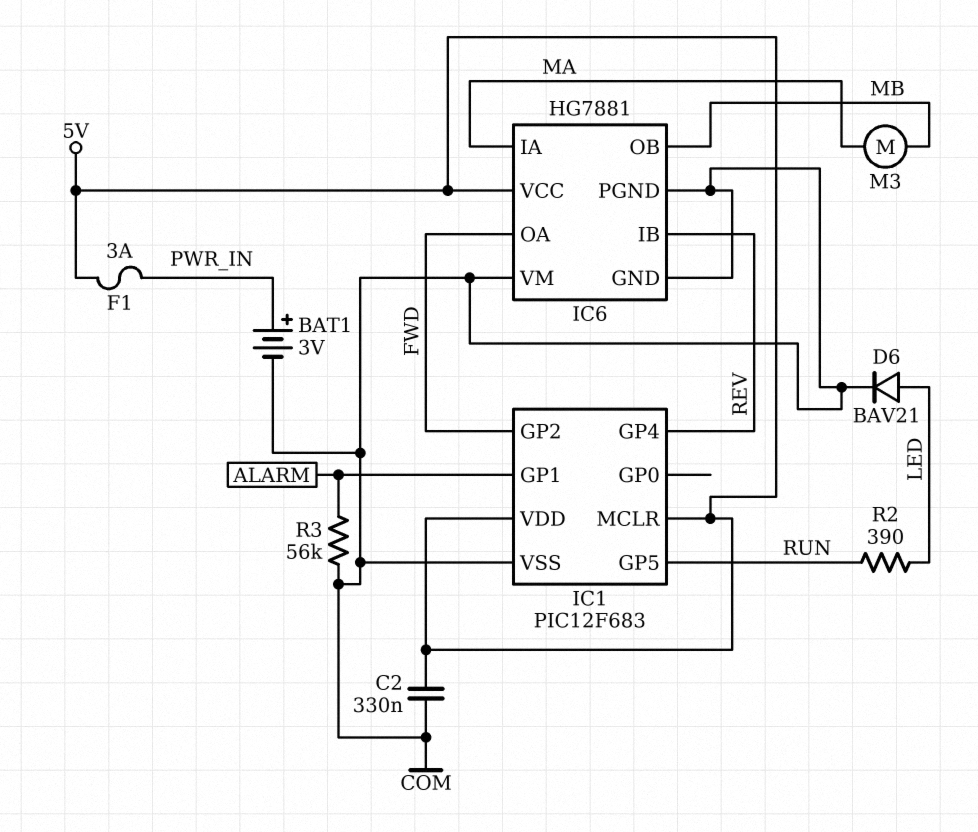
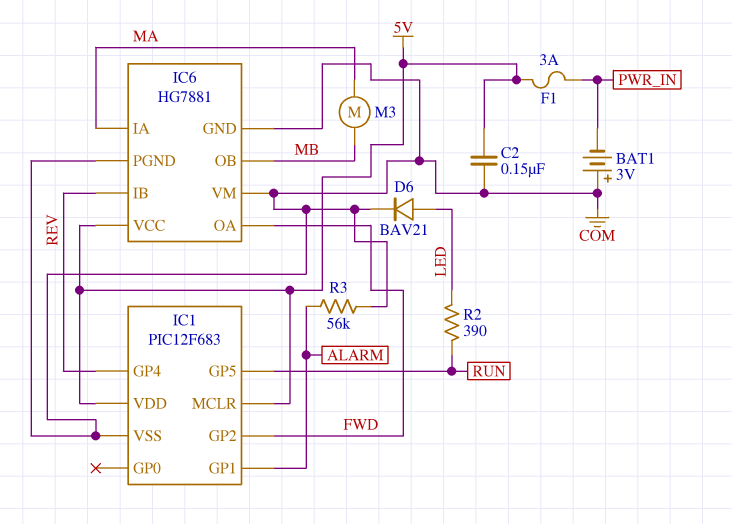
BAT1: 3V (plus PWR_IN, minus COM) -> 3V (plus COM, minus PWR_IN)
C2: 330nF (5V, COM) -> 150nF (5V, COM)

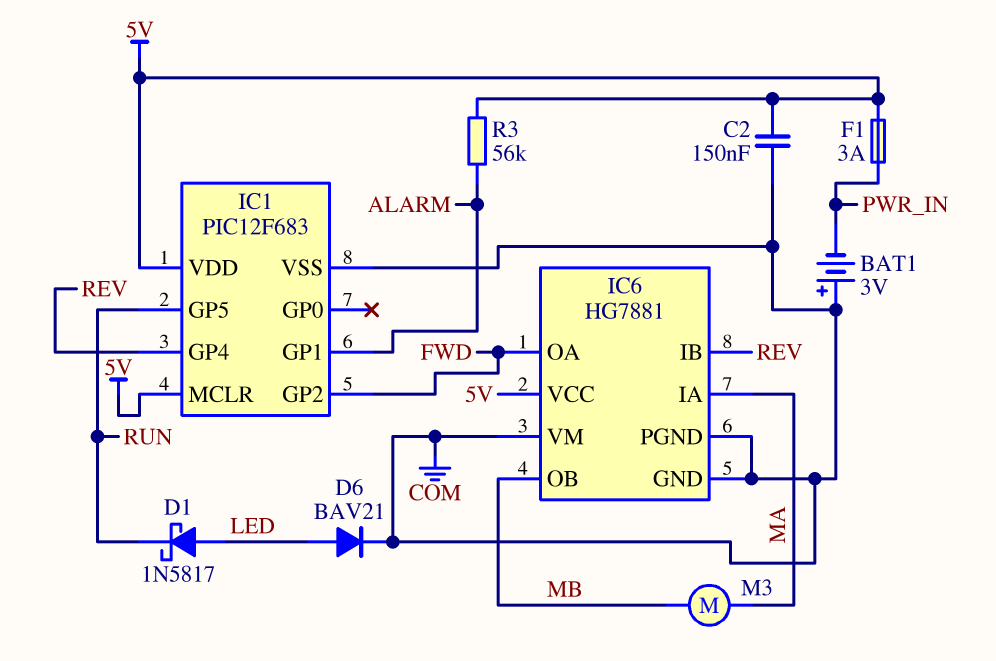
D1: none -> schottky 1N5817 (A LED, K RUN)
R2: 390 (LED, RUN) -> none
R3: 56k (ALARM, COM) -> 56k (5V, ALARM)

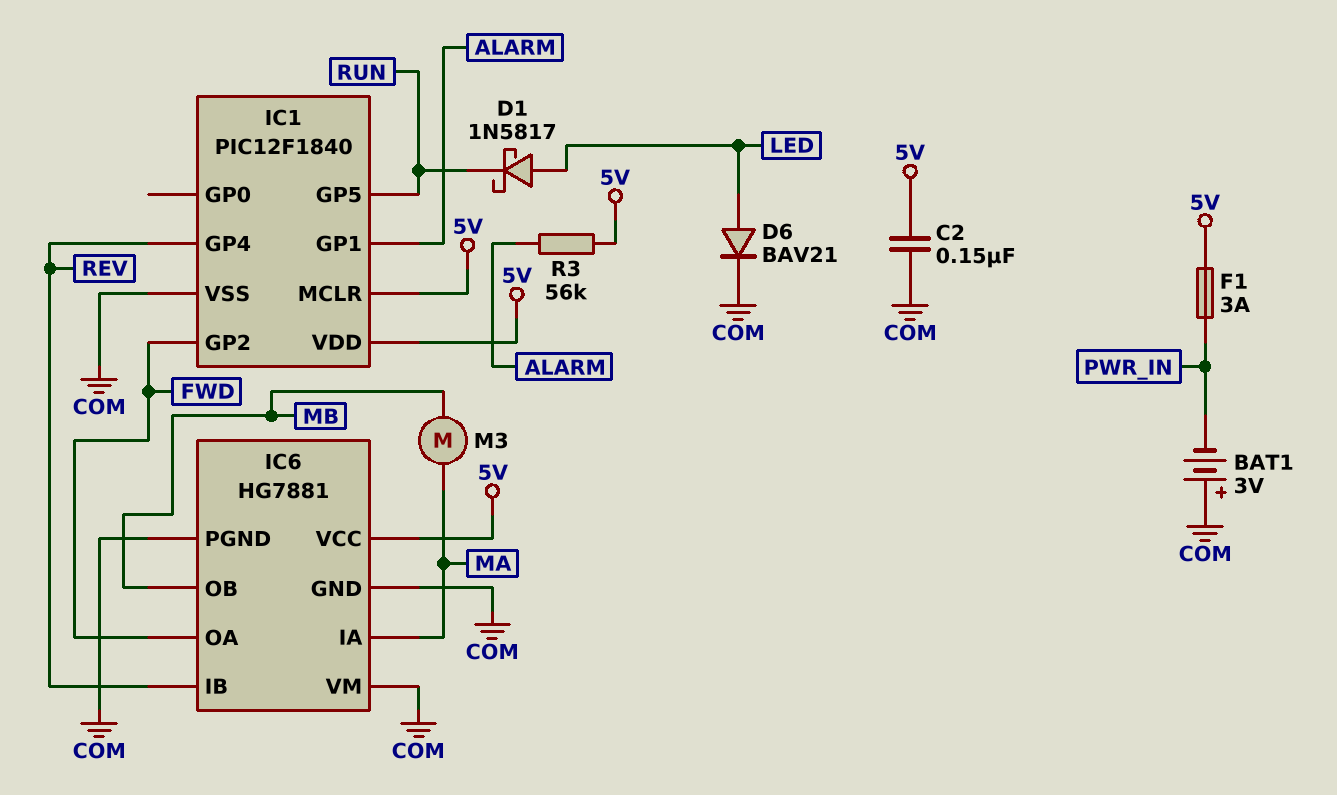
IC1: PIC12F683 -> PIC12F1840

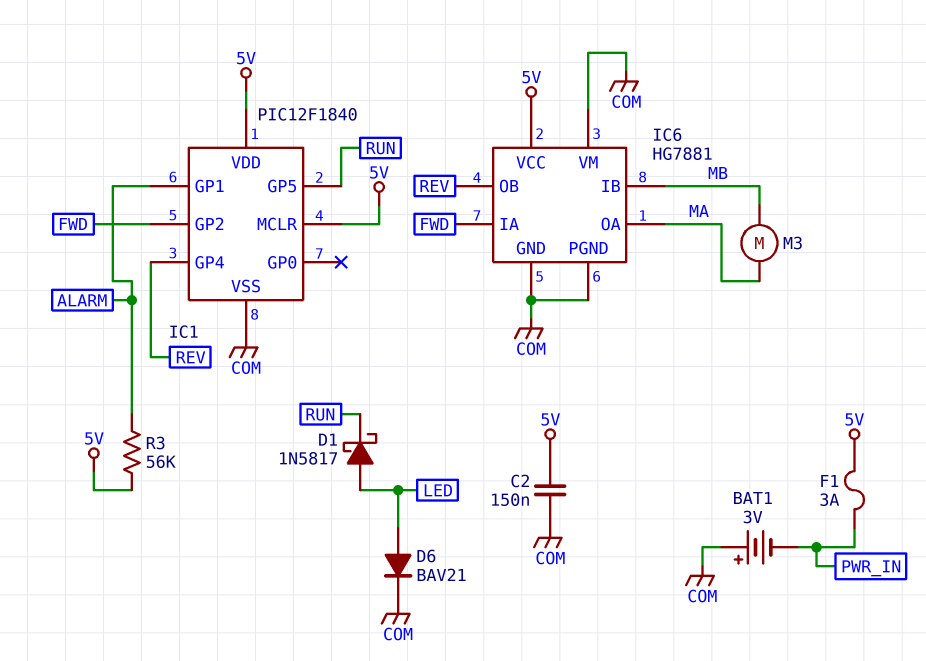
IC6 pin IA: MA -> FWD
IC6 pin IB: REV -> MB
IC6 pin OA: FWD -> MA
IC6 pin OB: MB -> REV

